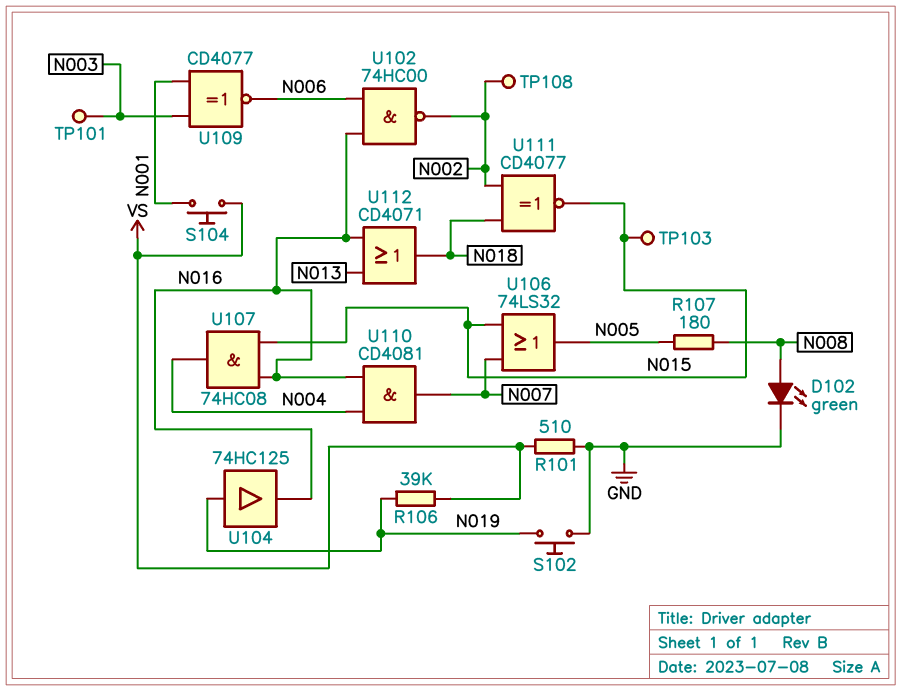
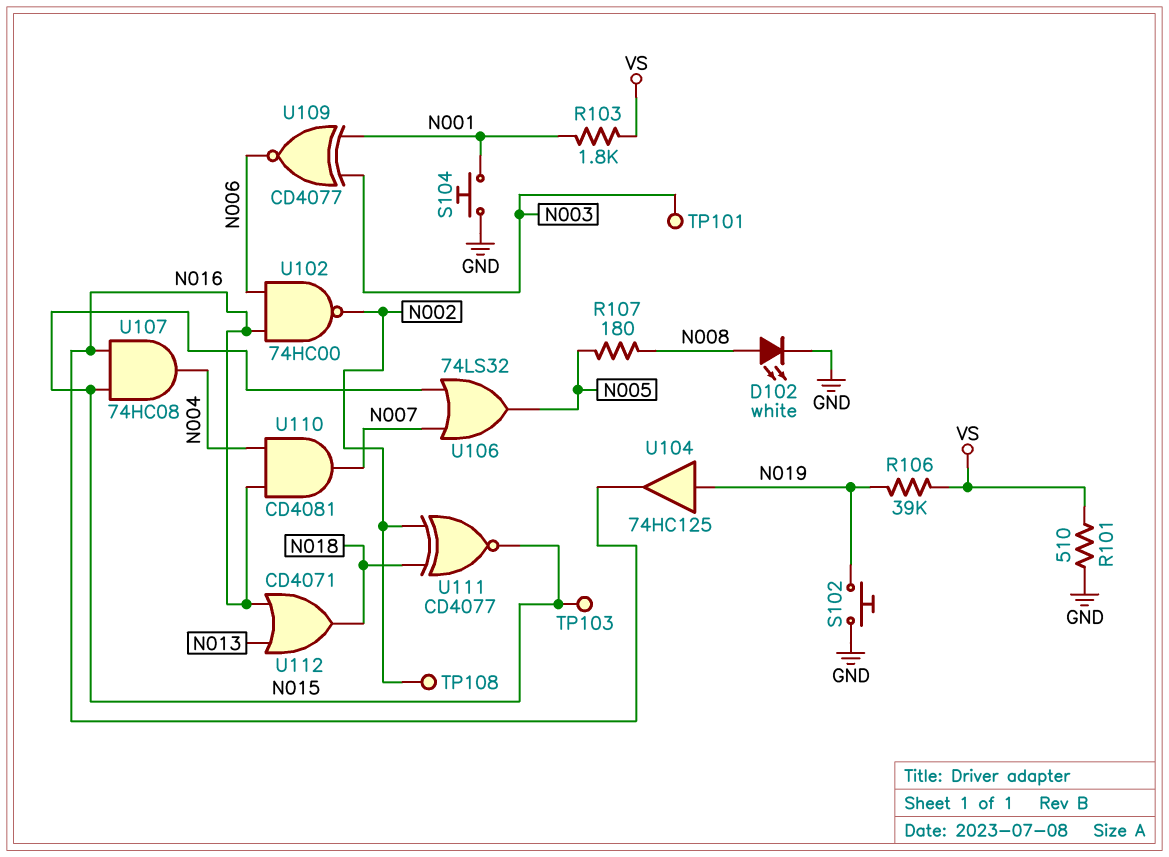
D102: LED green (A N008, K GND) -> LED white (A N008, K GND)
R103: none -> 1.8k (N001, VS)
S104: button (N001, VS) -> button (GND, N001)

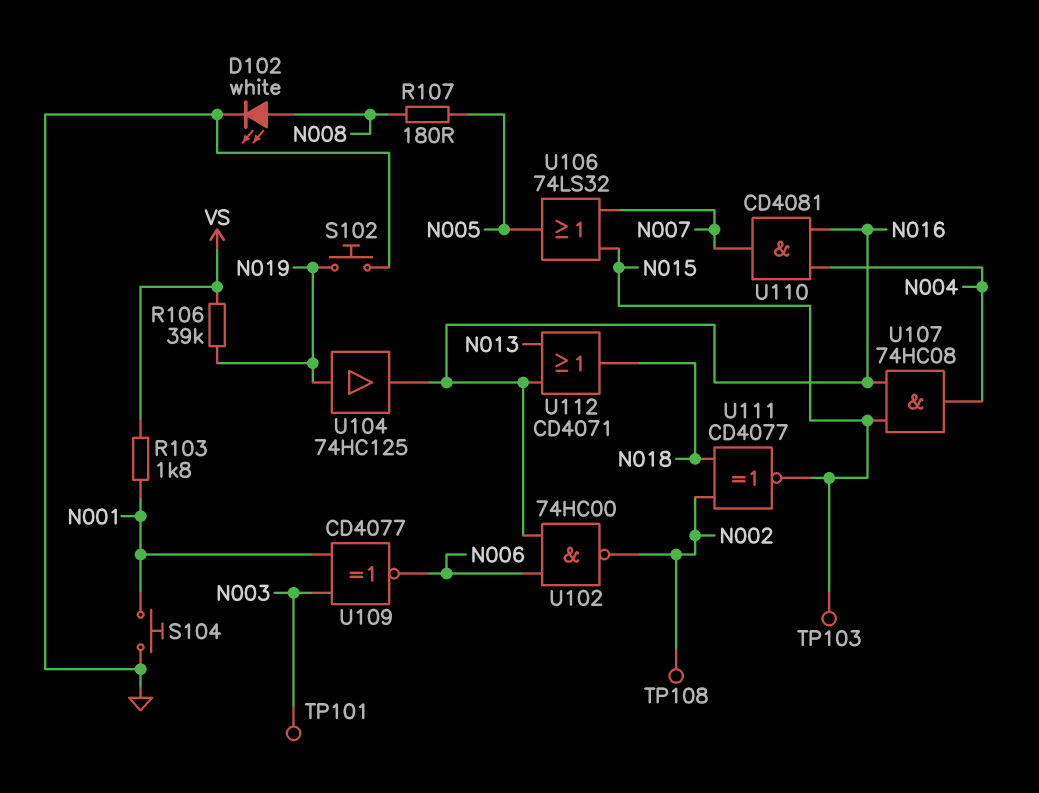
R101: 510 (GND, VS) -> none

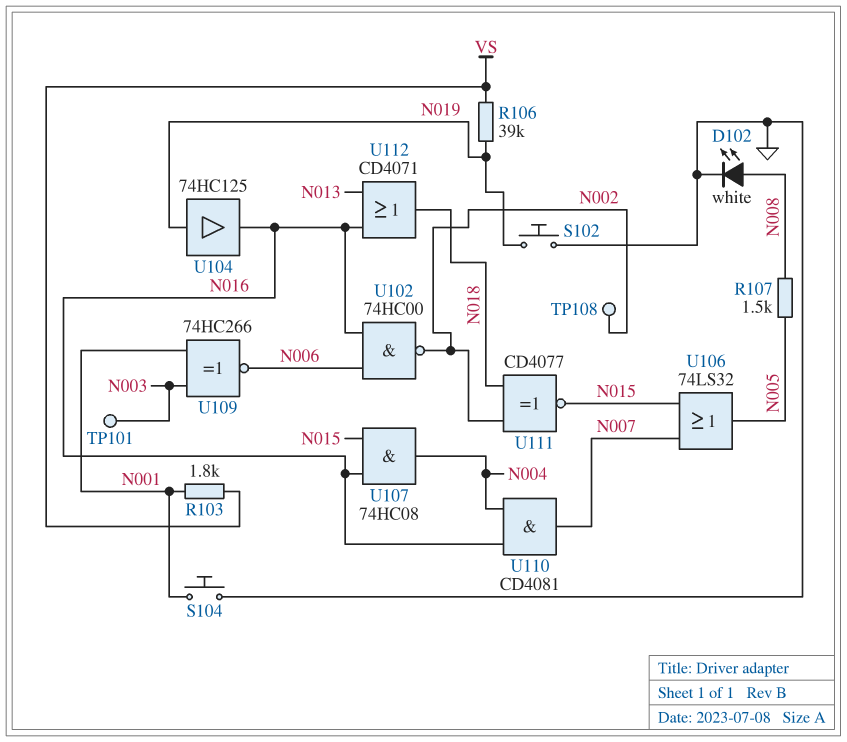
R107: 180 (N005, N008) -> 1.5k (N005, N008)
TP103: test point (N015) -> none
U109: XNOR CD4077 (in N001, in N003, out N006) -> XNOR 74HC266 (in N001, in N003, out N006)

